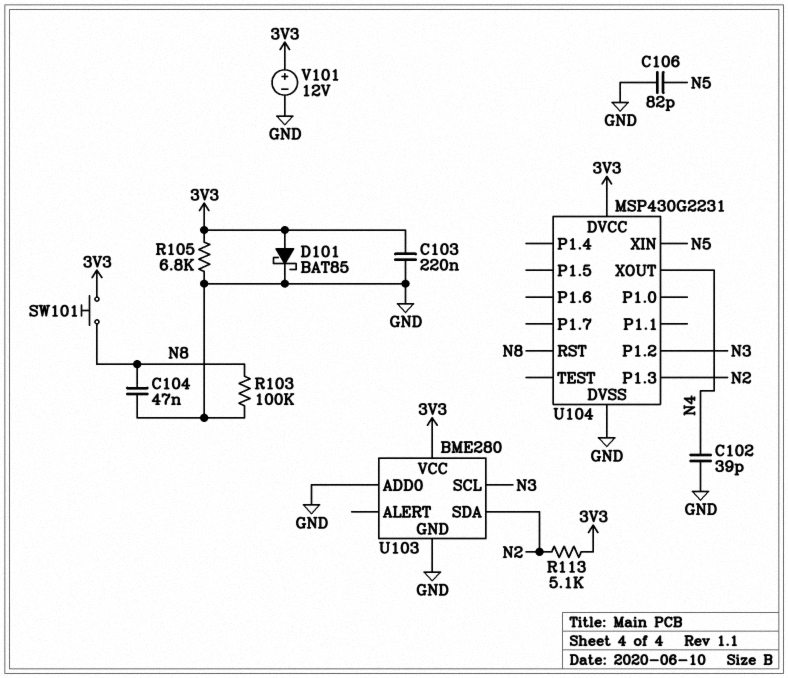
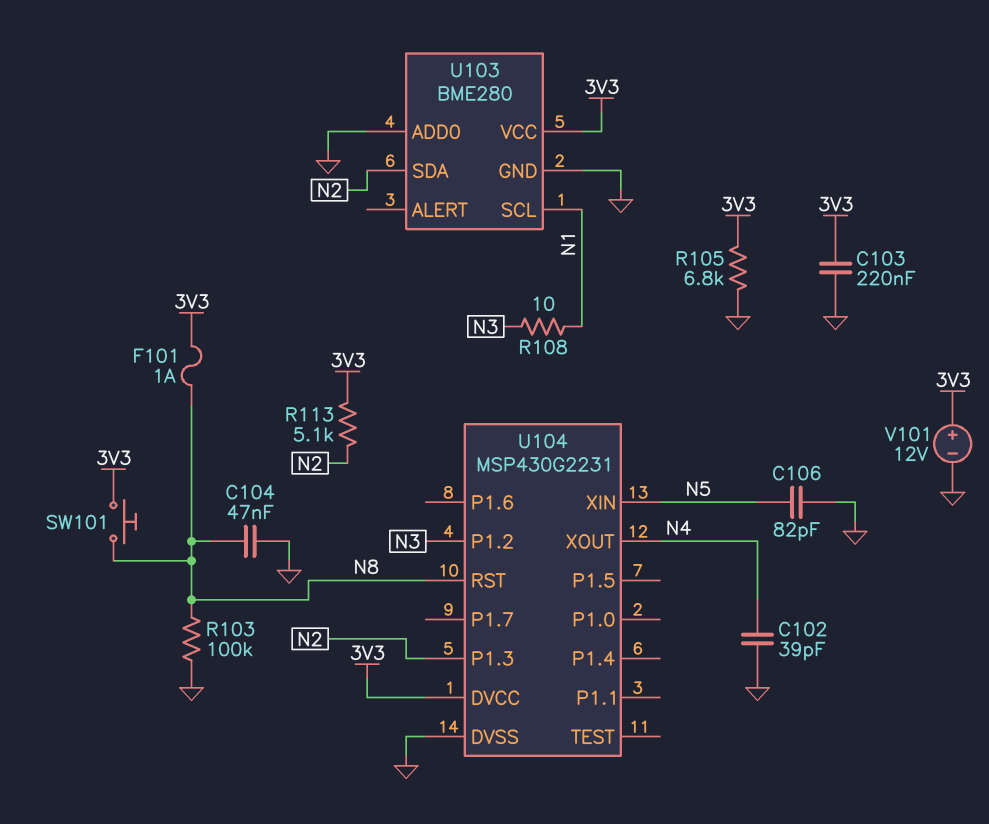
D101: schottky BAT85 (A 3V3, K GND) -> none
F101: none -> 1A (3V3, N8)
R108: none -> 10 (N1, N3)
U103 pin SCL: N3 -> N1

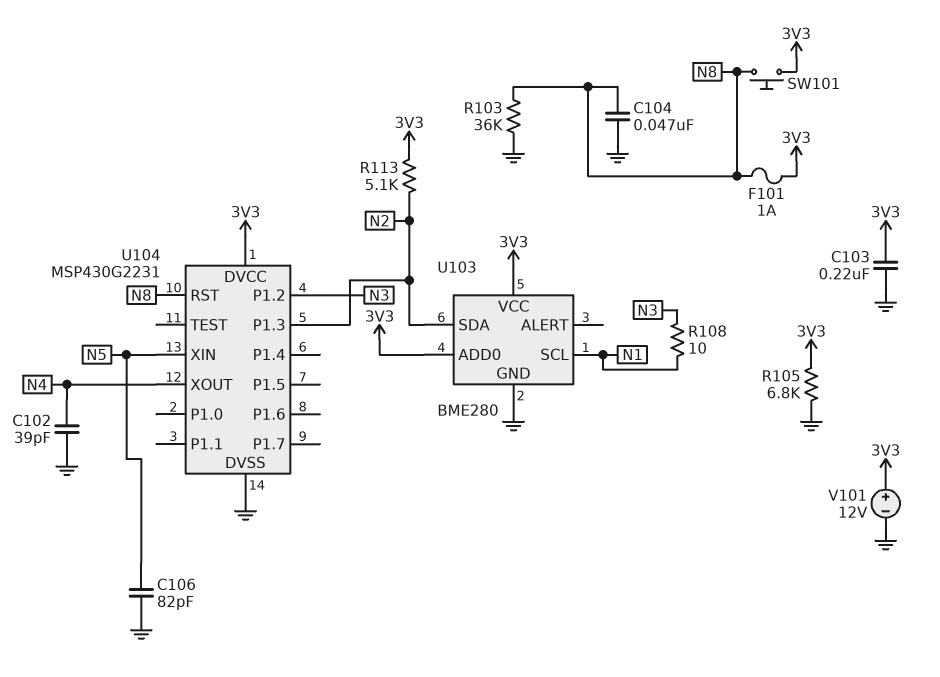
R103: 100k (GND, N8) -> 36k (GND, N8)
U103 pin ADD0: GND -> 3V3

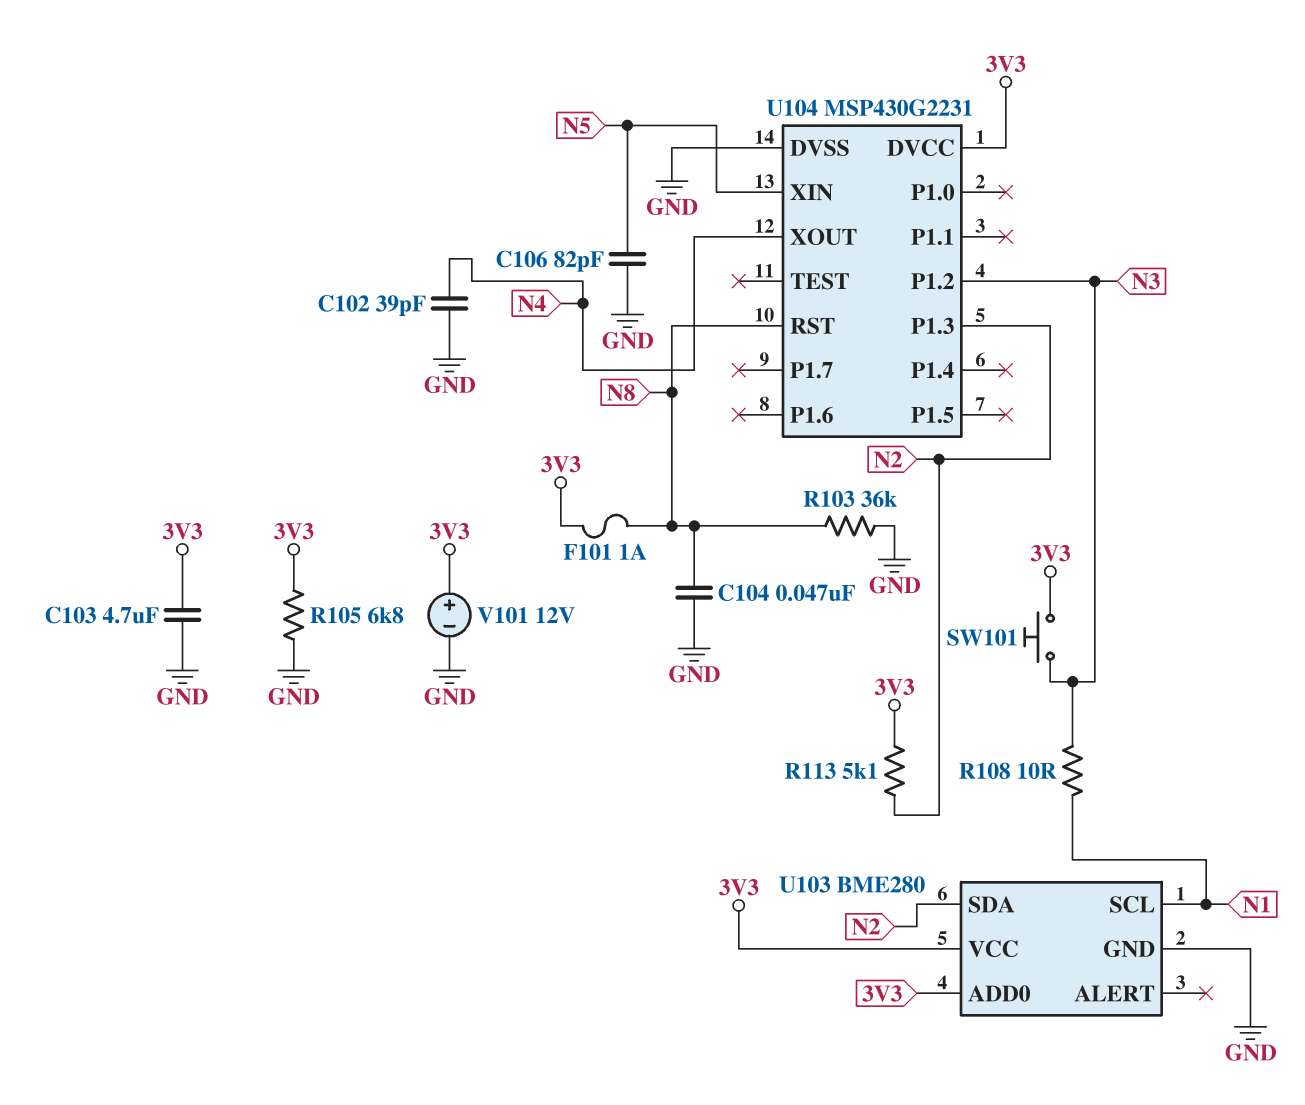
C103: 220nF (3V3, GND) -> 4.7uF (3V3, GND)
SW101: button (3V3, N8) -> button (3V3, N3)

